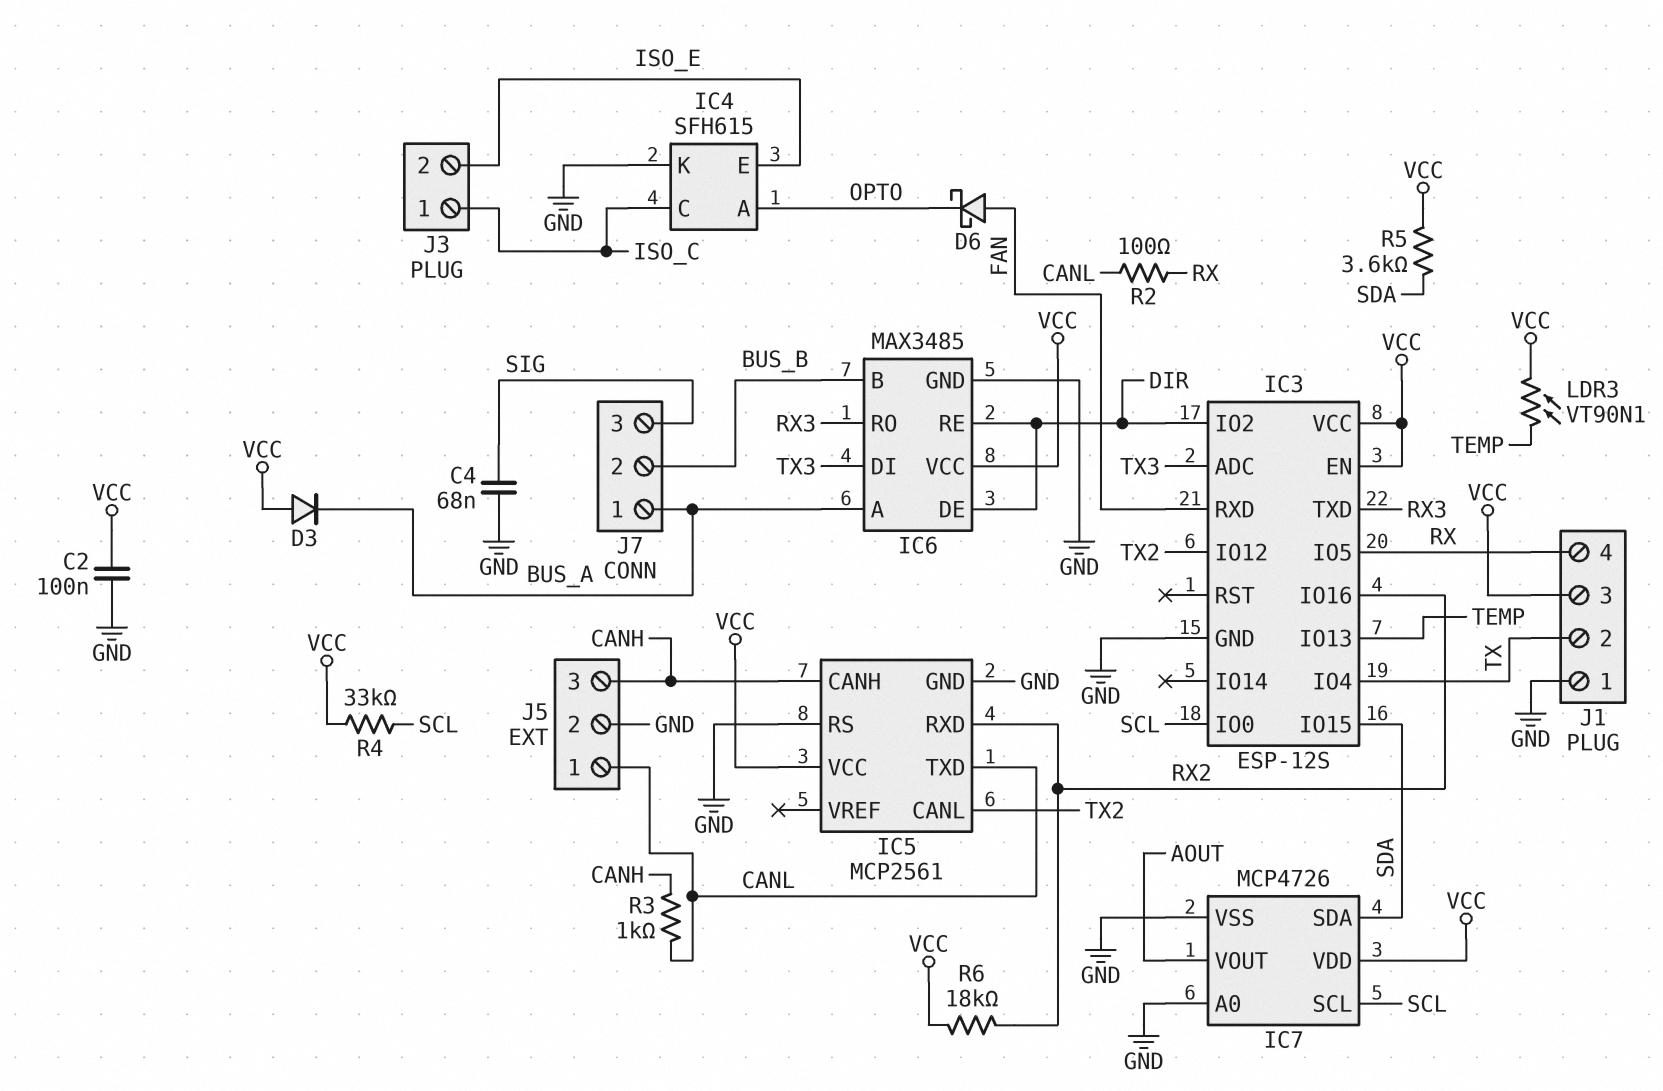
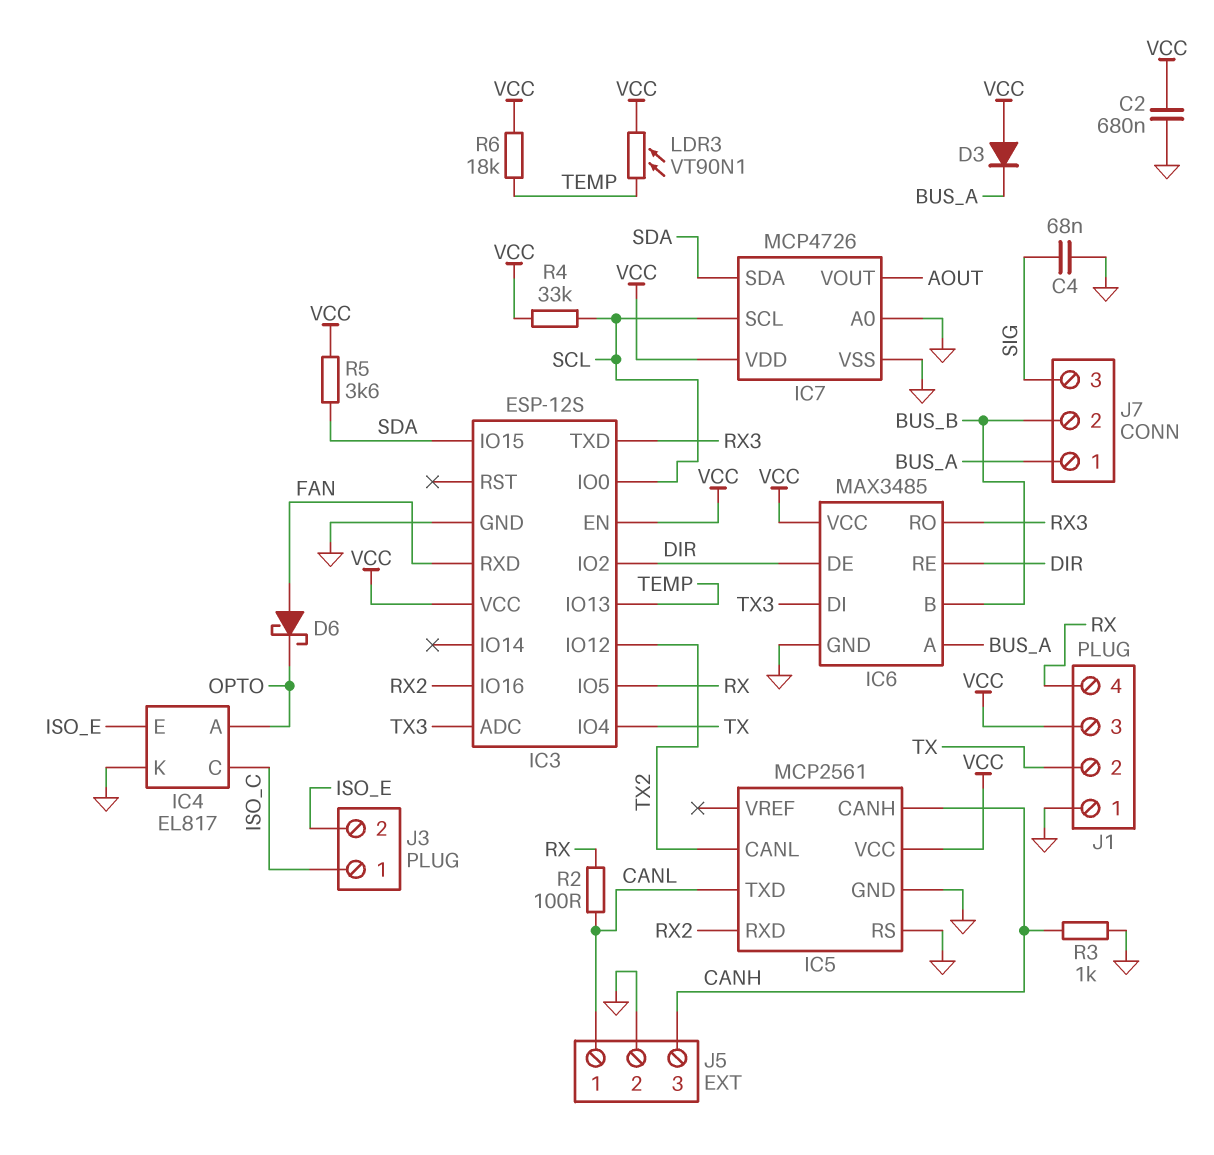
C2: 100nF (GND, VCC) -> 680nF (GND, VCC)
IC4: SFH615 -> EL817
R3: 1k (CANH, CANL) -> 1k (CANH, GND)
R6: 18k (RX2, VCC) -> 18k (TEMP, VCC)

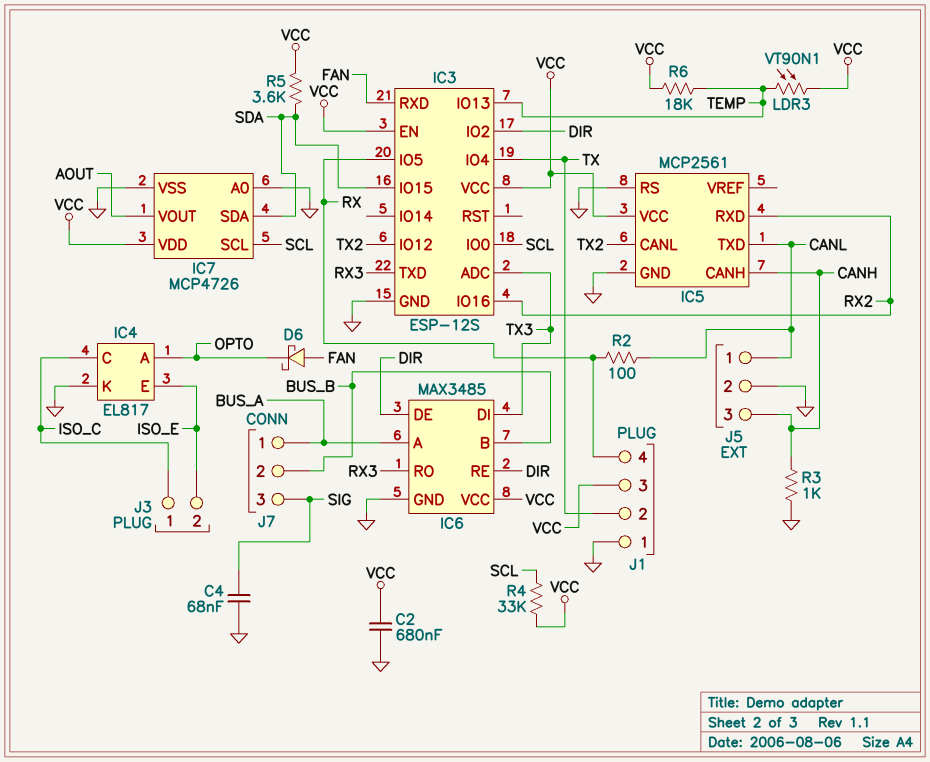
D3: diode (A VCC, K BUS_A) -> none

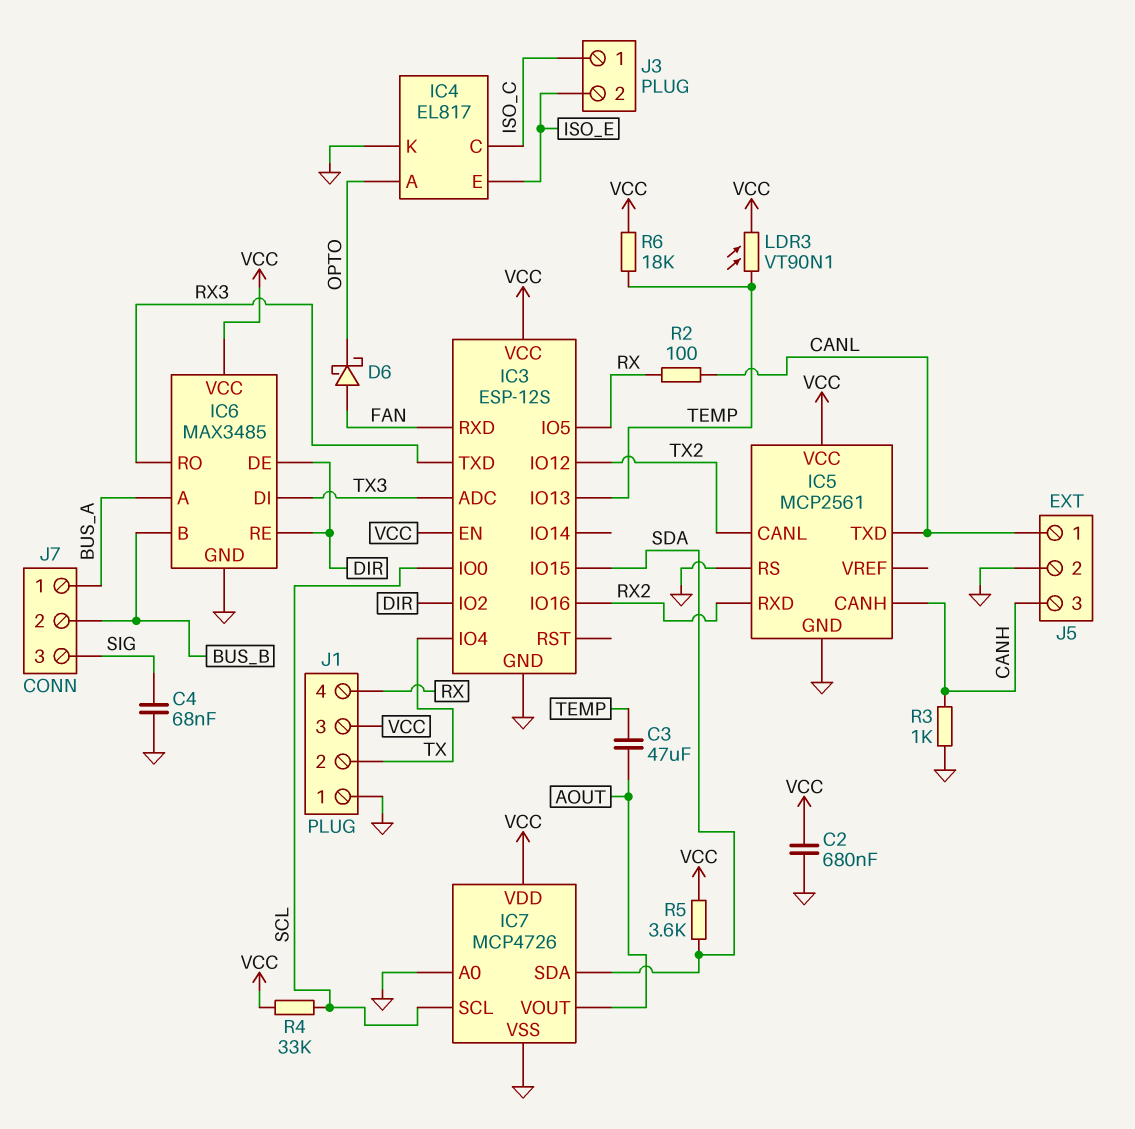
C3: none -> 47uF (AOUT, TEMP)

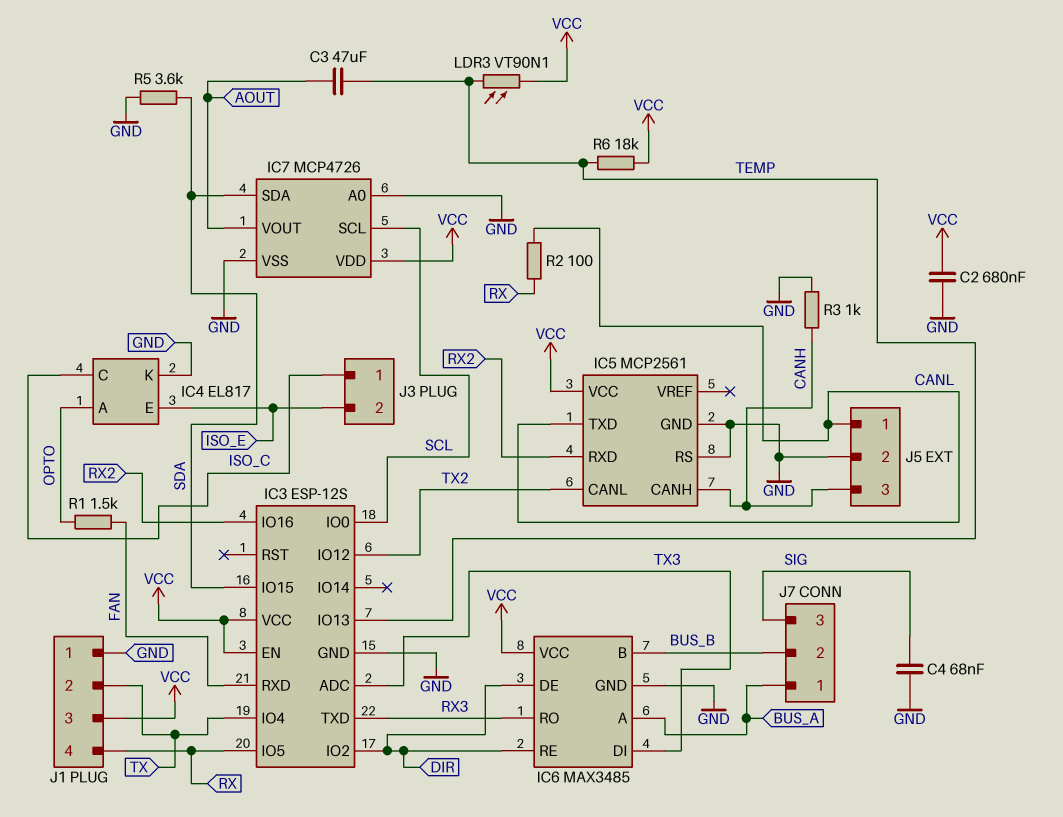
D6: schottky (A FAN, K OPTO) -> none
R1: none -> 1.5k (FAN, OPTO)
R4: 33k (SCL, VCC) -> none
R5: 3.6k (SDA, VCC) -> 3.6k (GND, SDA)

